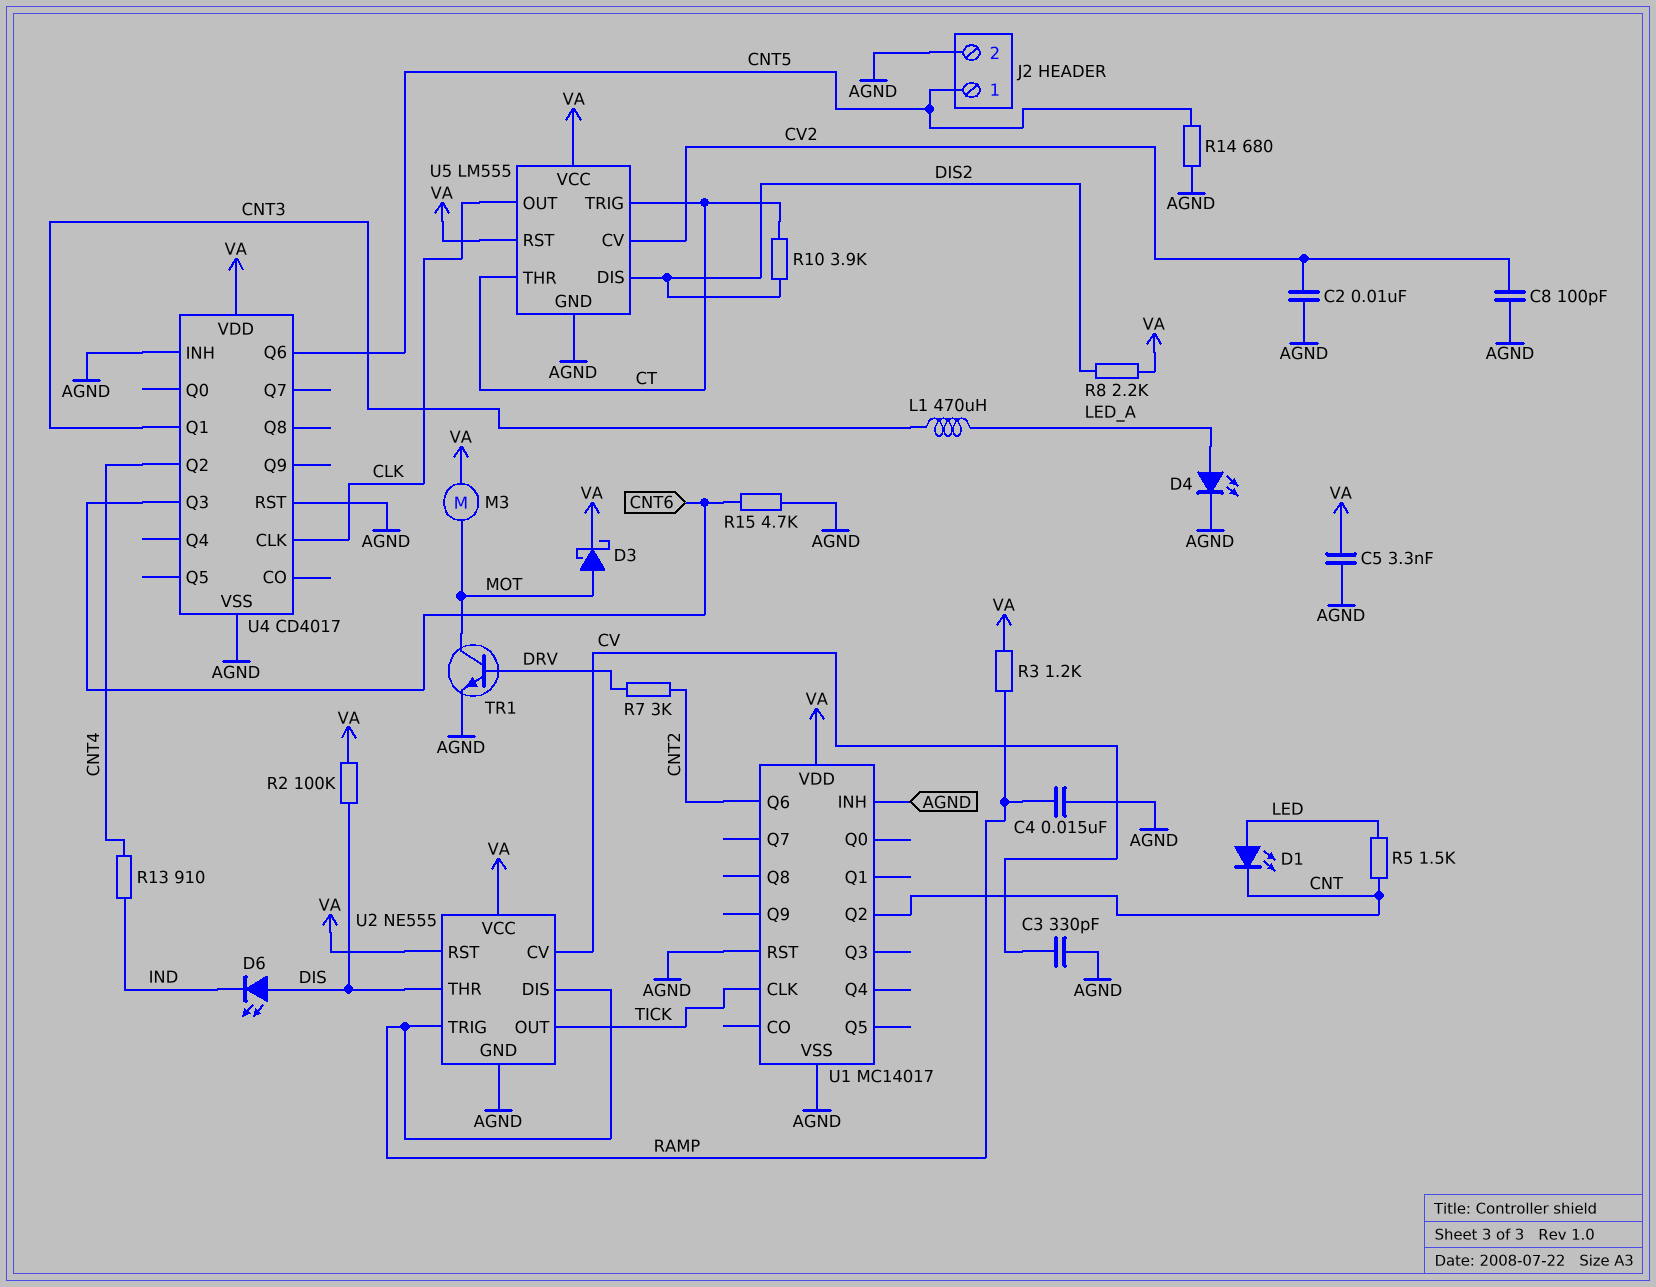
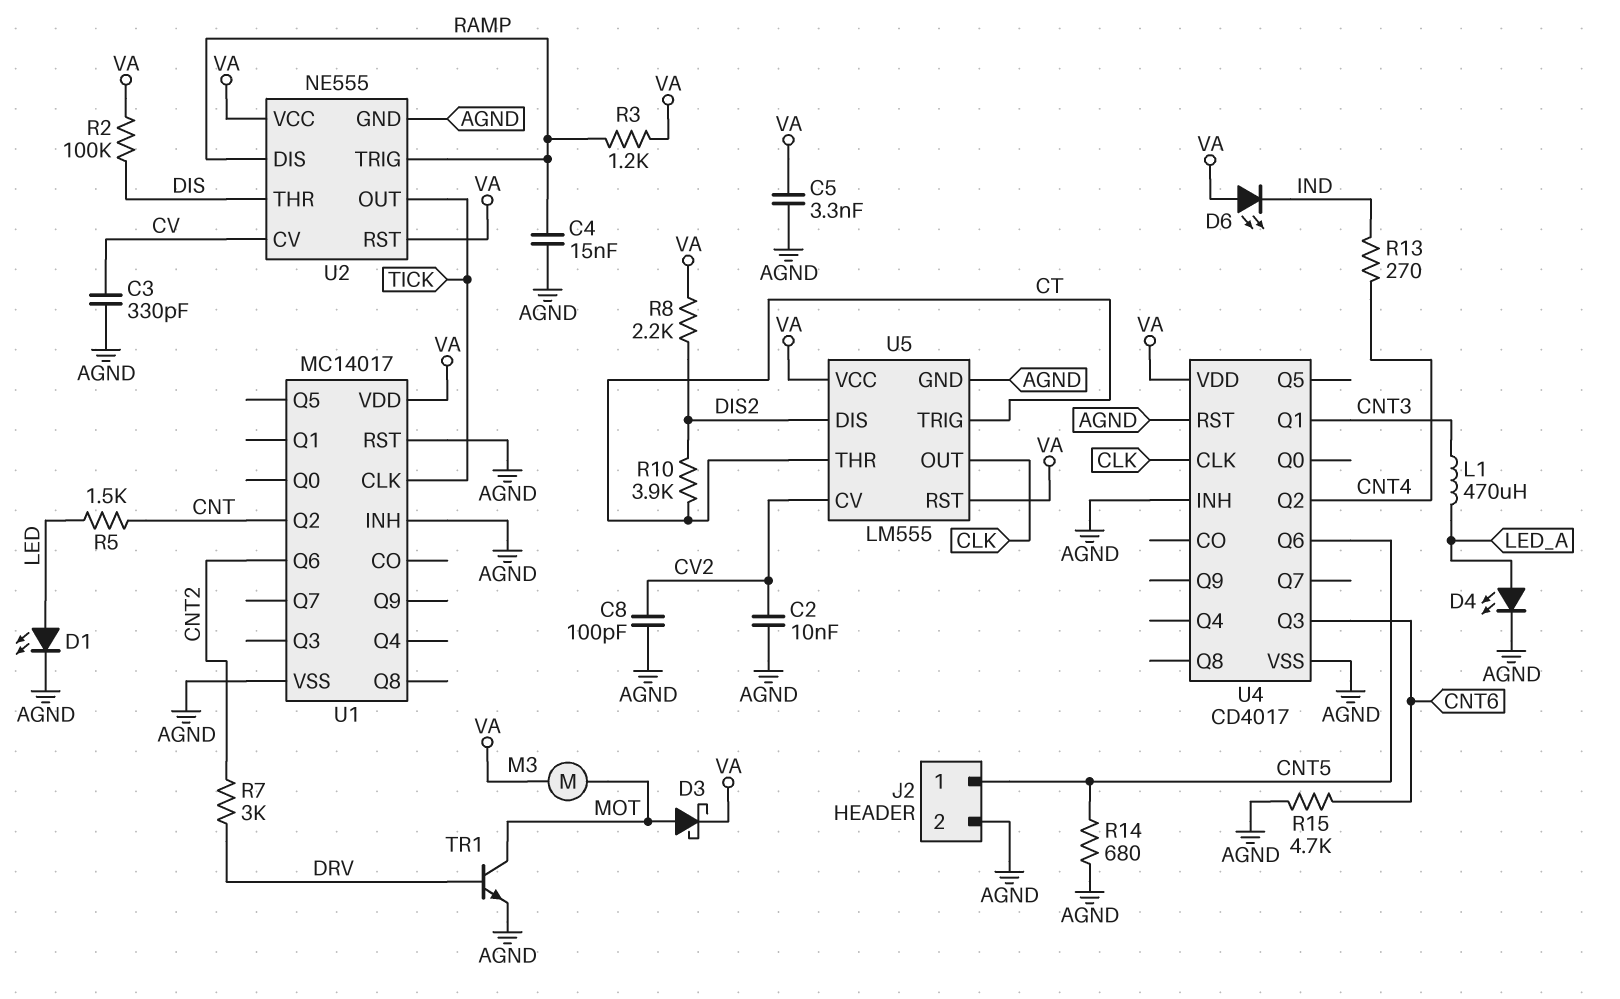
D1: LED (A LED, K CNT) -> LED (A LED, K AGND)
D6: LED (A DIS, K IND) -> LED (A VA, K IND)
R13: 910 (CNT4, IND) -> 270 (CNT4, IND)

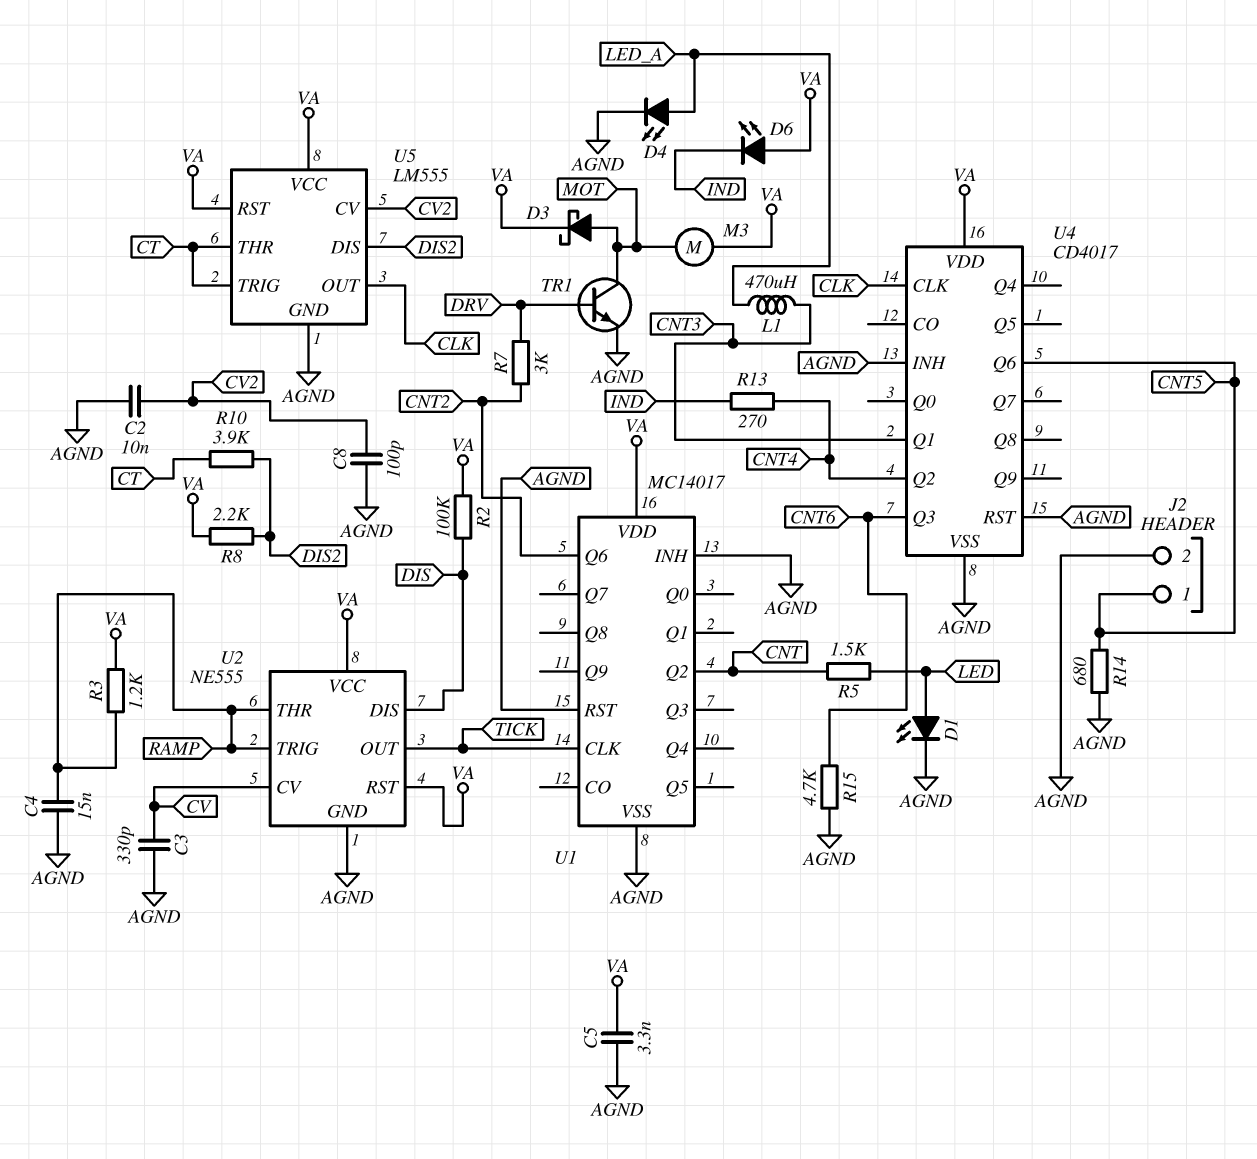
U2 pin DIS: RAMP -> DIS
U2 pin THR: DIS -> RAMP

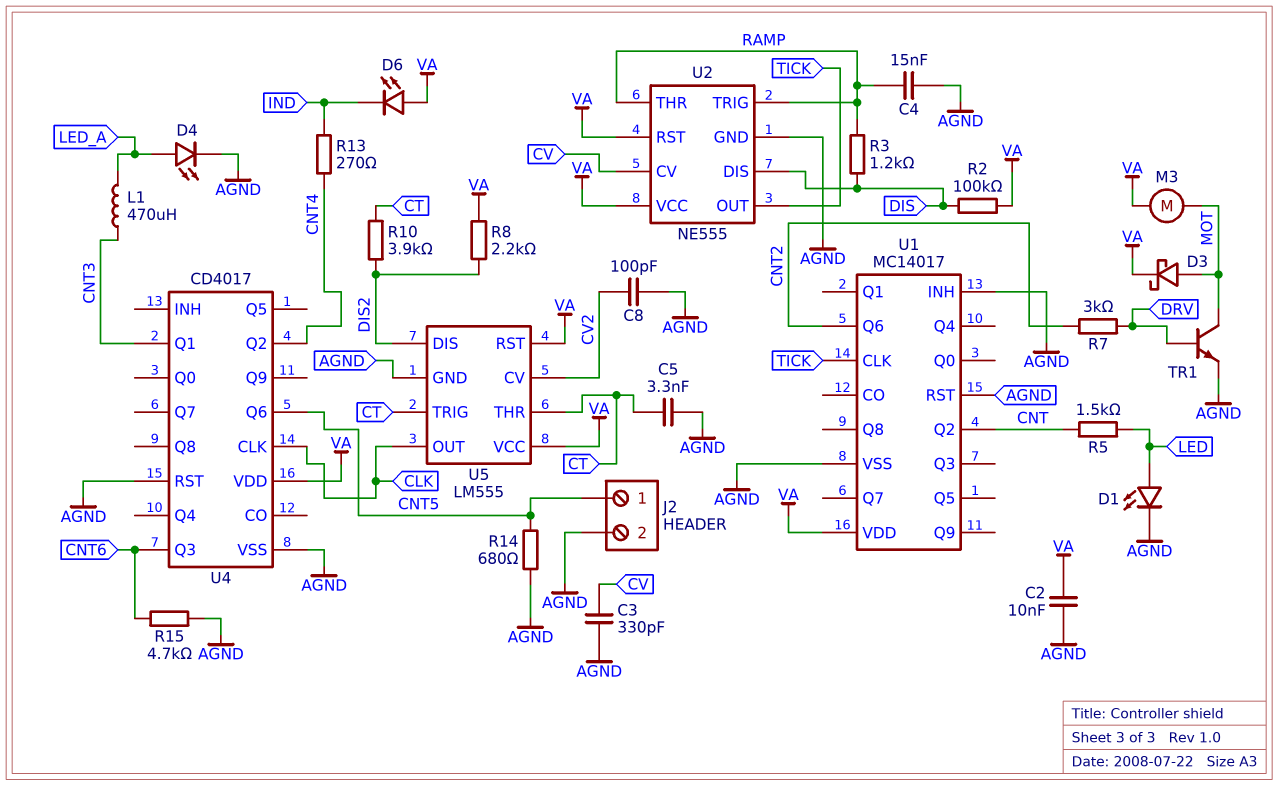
C2: 10nF (AGND, CV2) -> 10nF (AGND, VA)
C5: 3.3nF (AGND, VA) -> 3.3nF (AGND, CT)
R3: 1.2k (RAMP, VA) -> 1.2k (DIS, RAMP)
U4 pin INH: AGND -> none

